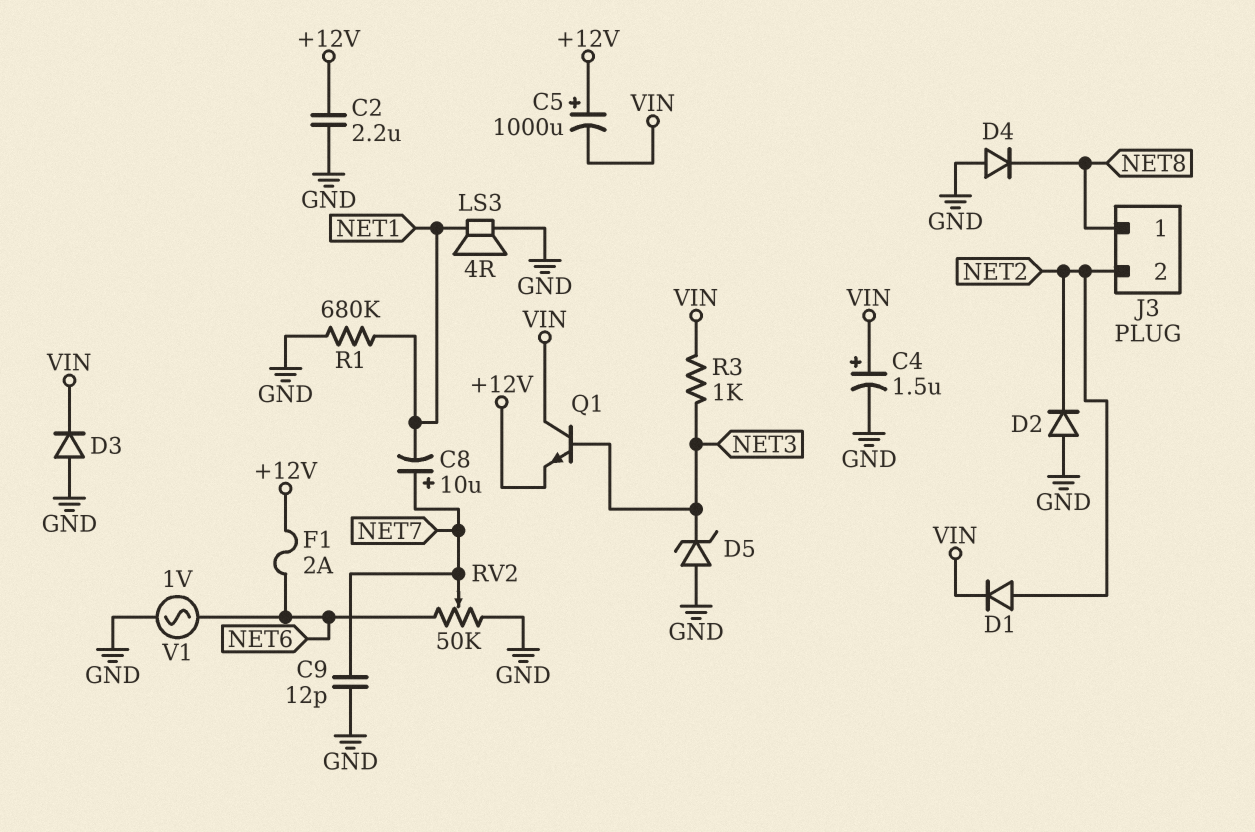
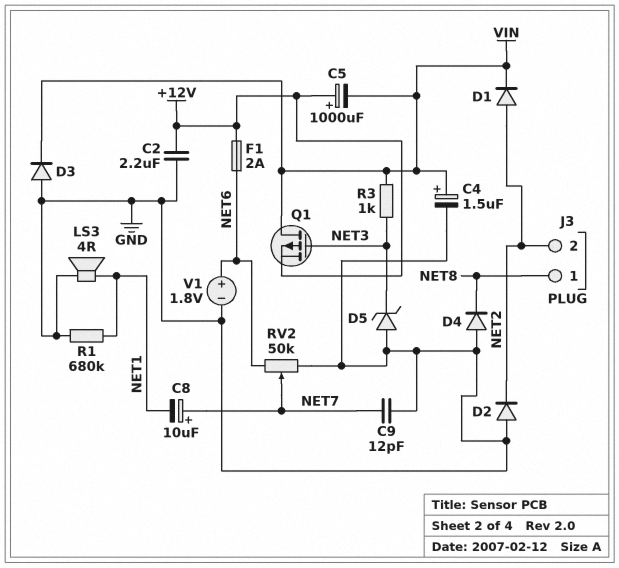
Q1: NPN (B NET3, C VIN, E +12V) -> PMOS (G NET3, D VIN, S +12V)
V1: AC 1V (GND, NET6) -> 1.8V (plus NET6, minus GND)

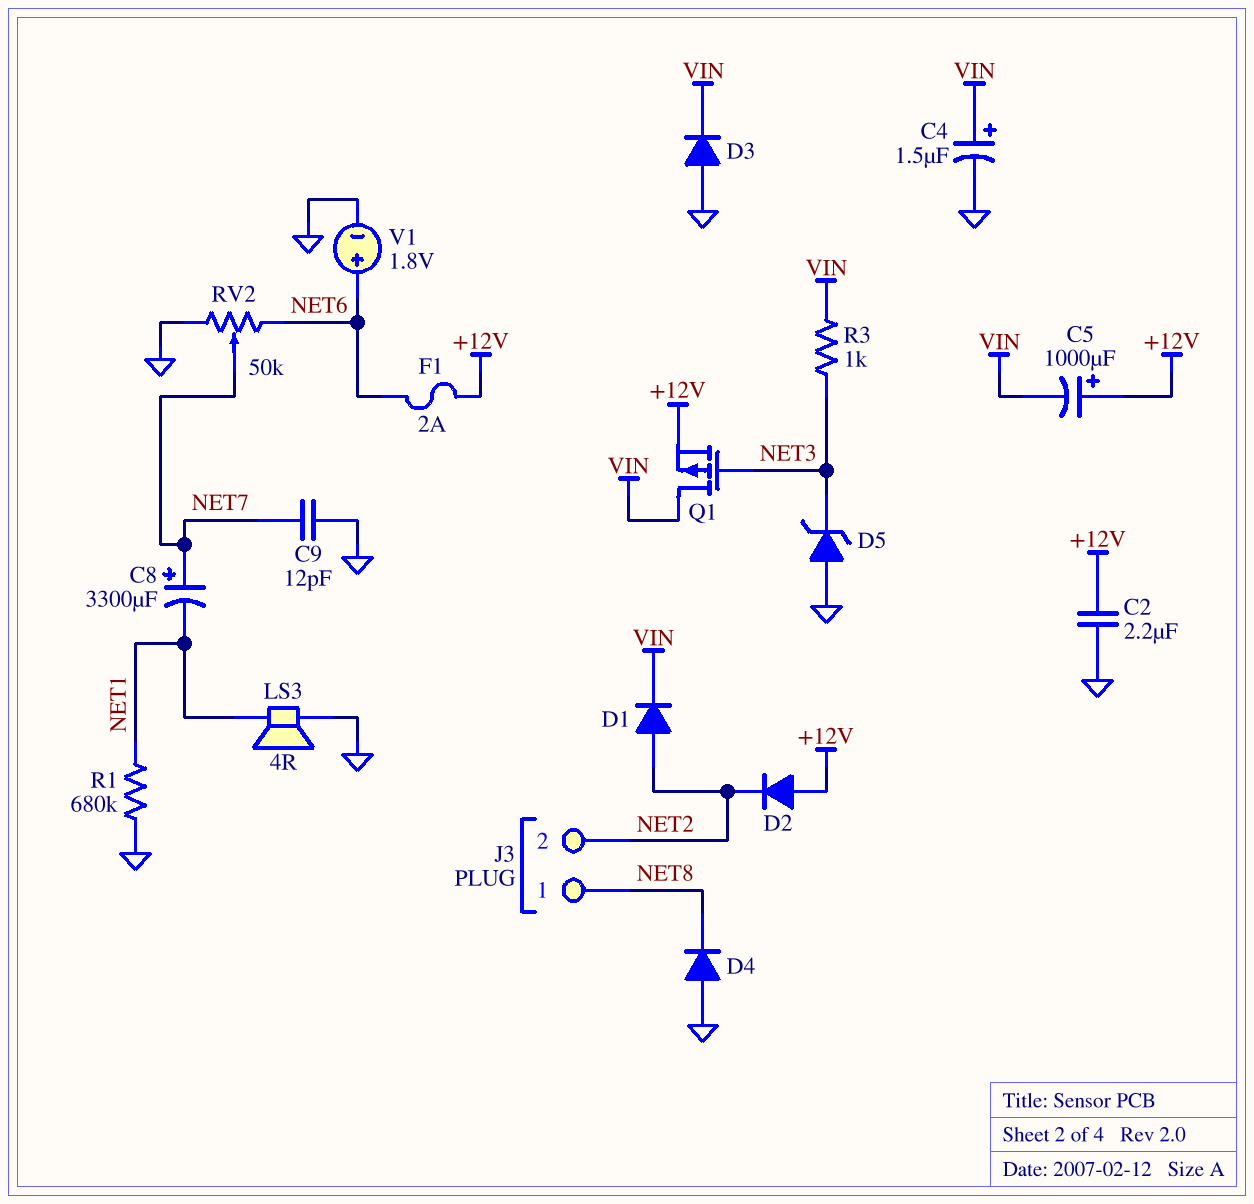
C8: 10uF (plus NET7, minus NET1) -> 3300uF (plus NET7, minus NET1)
D2: diode (A GND, K NET2) -> diode (A +12V, K NET2)

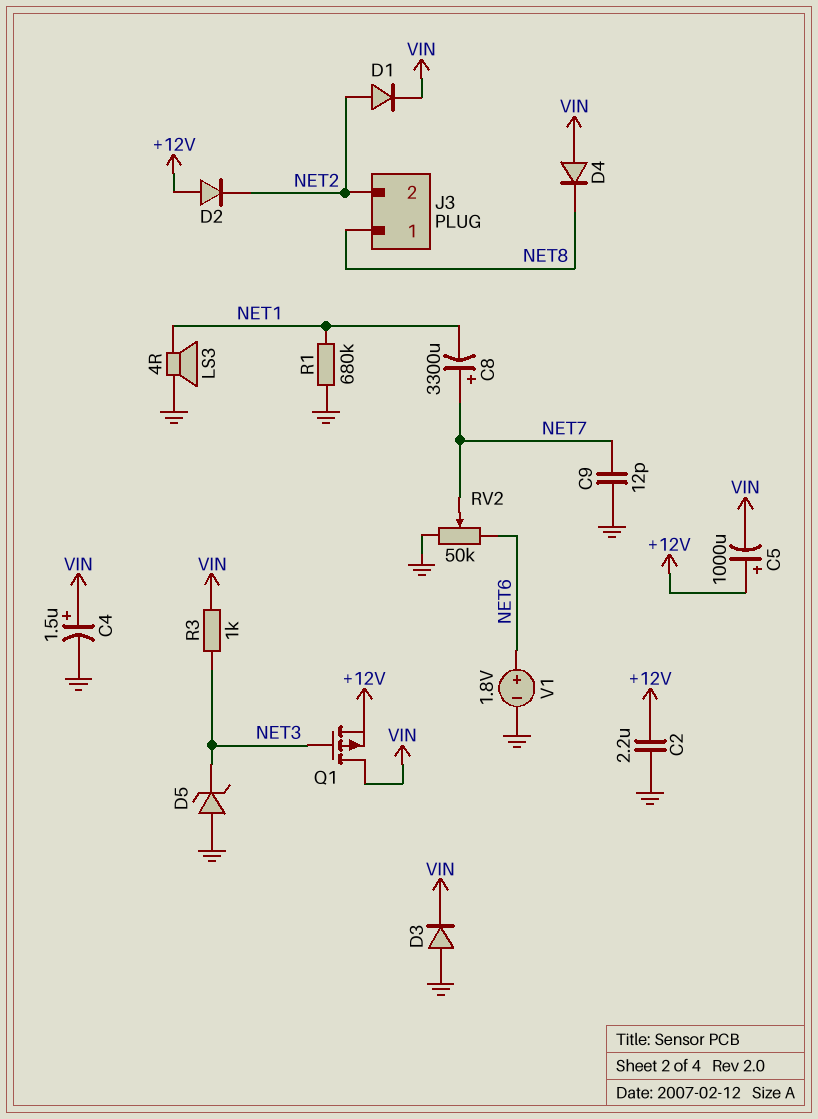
D4: diode (A GND, K NET8) -> diode (A VIN, K NET8)
F1: 2A (+12V, NET6) -> none

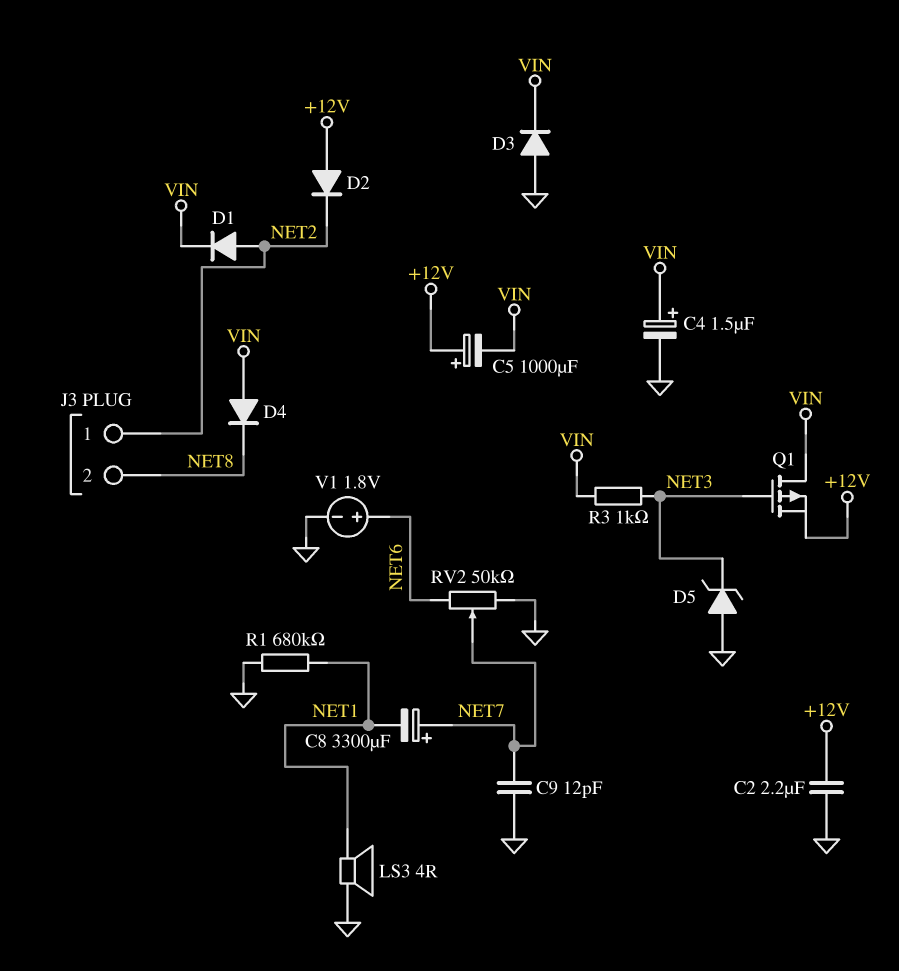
J3 pin 1: NET8 -> NET2
J3 pin 2: NET2 -> NET8

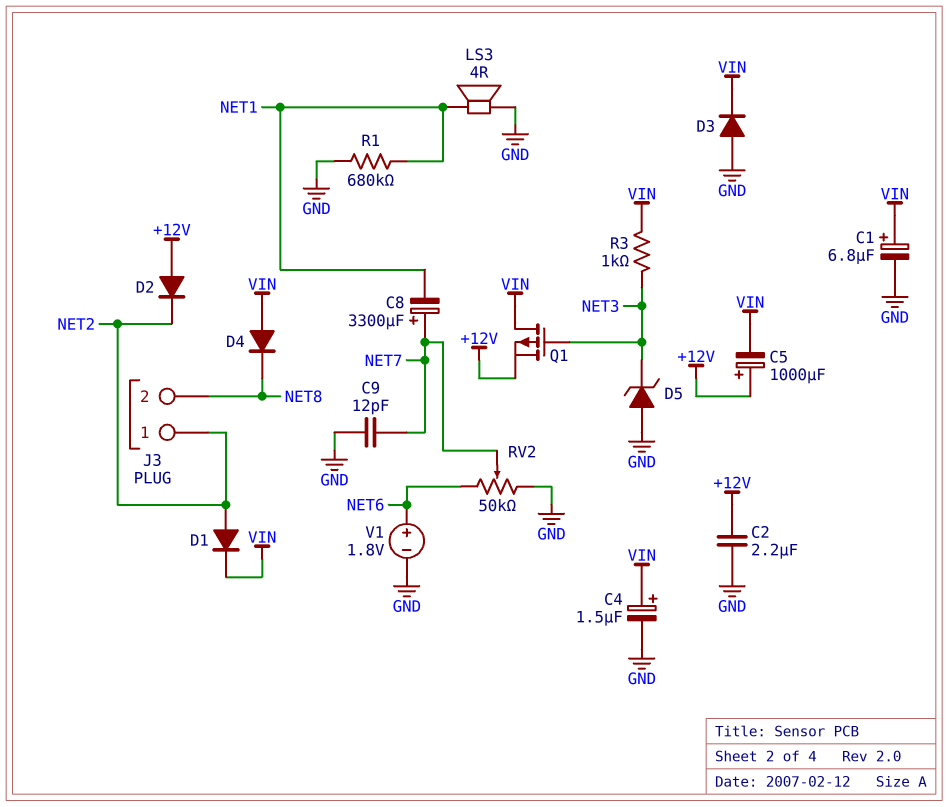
C1: none -> 6.8uF (plus VIN, minus GND)

